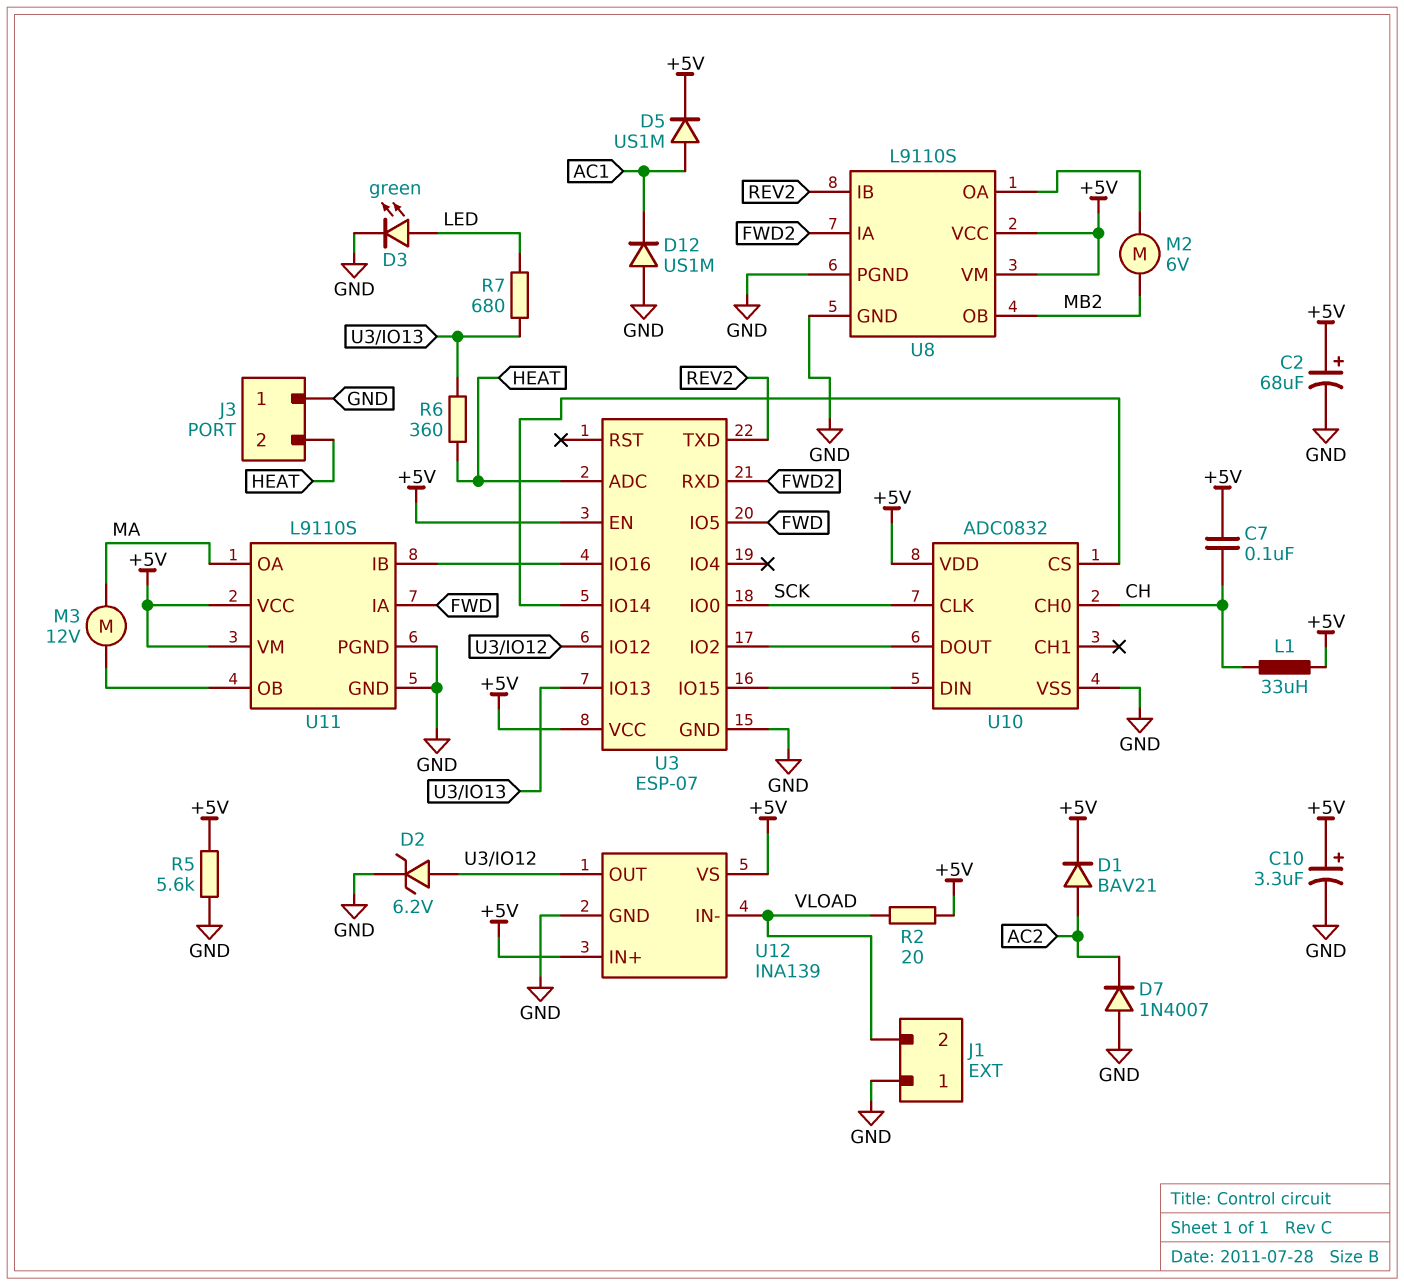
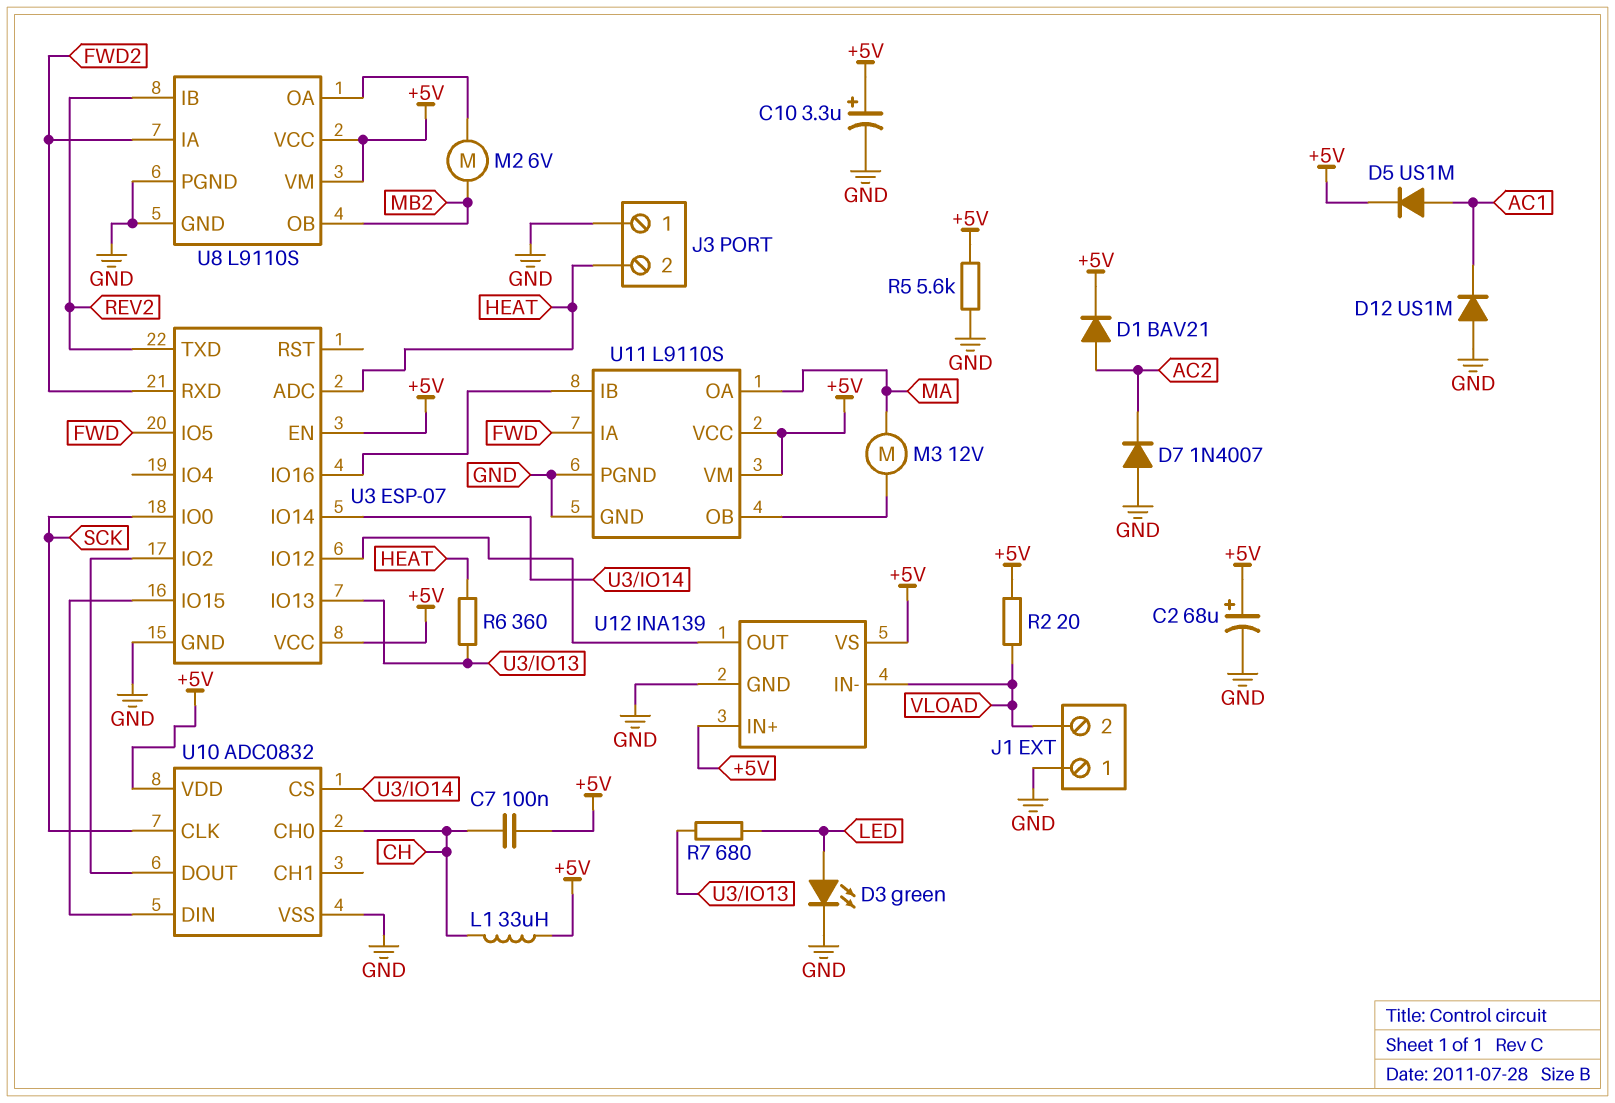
D2: zener 6.2V (A U3/IO12, K GND) -> none

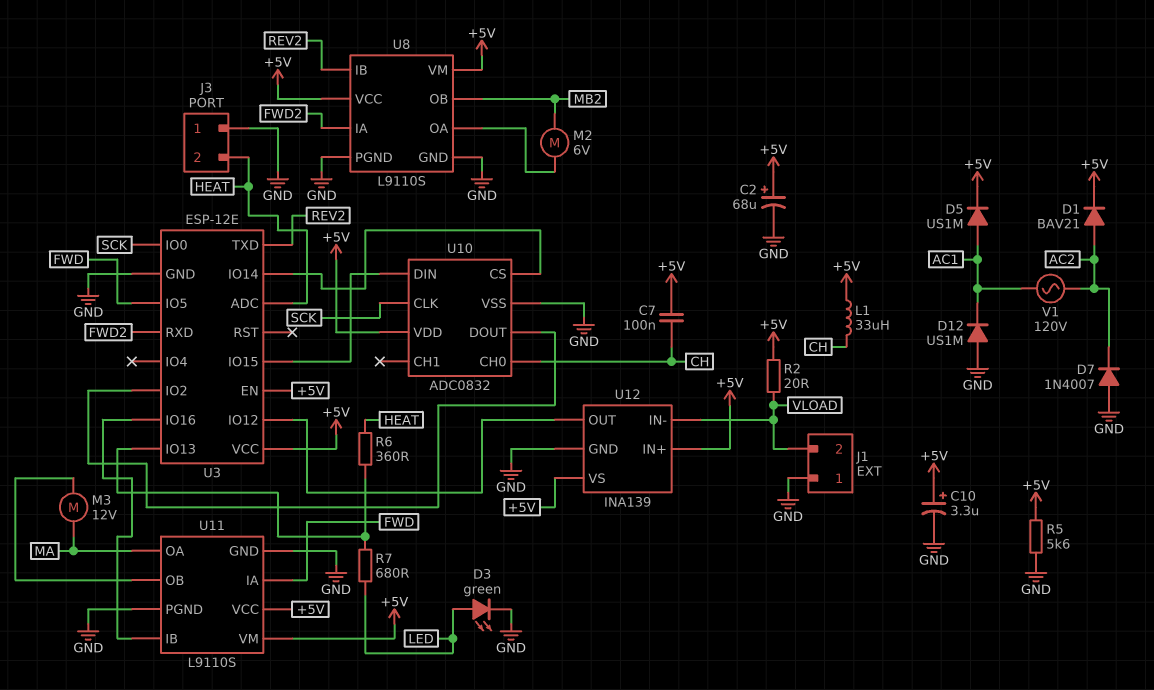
U3: ESP-07 -> ESP-12E
V1: none -> AC 120V (AC1, AC2)

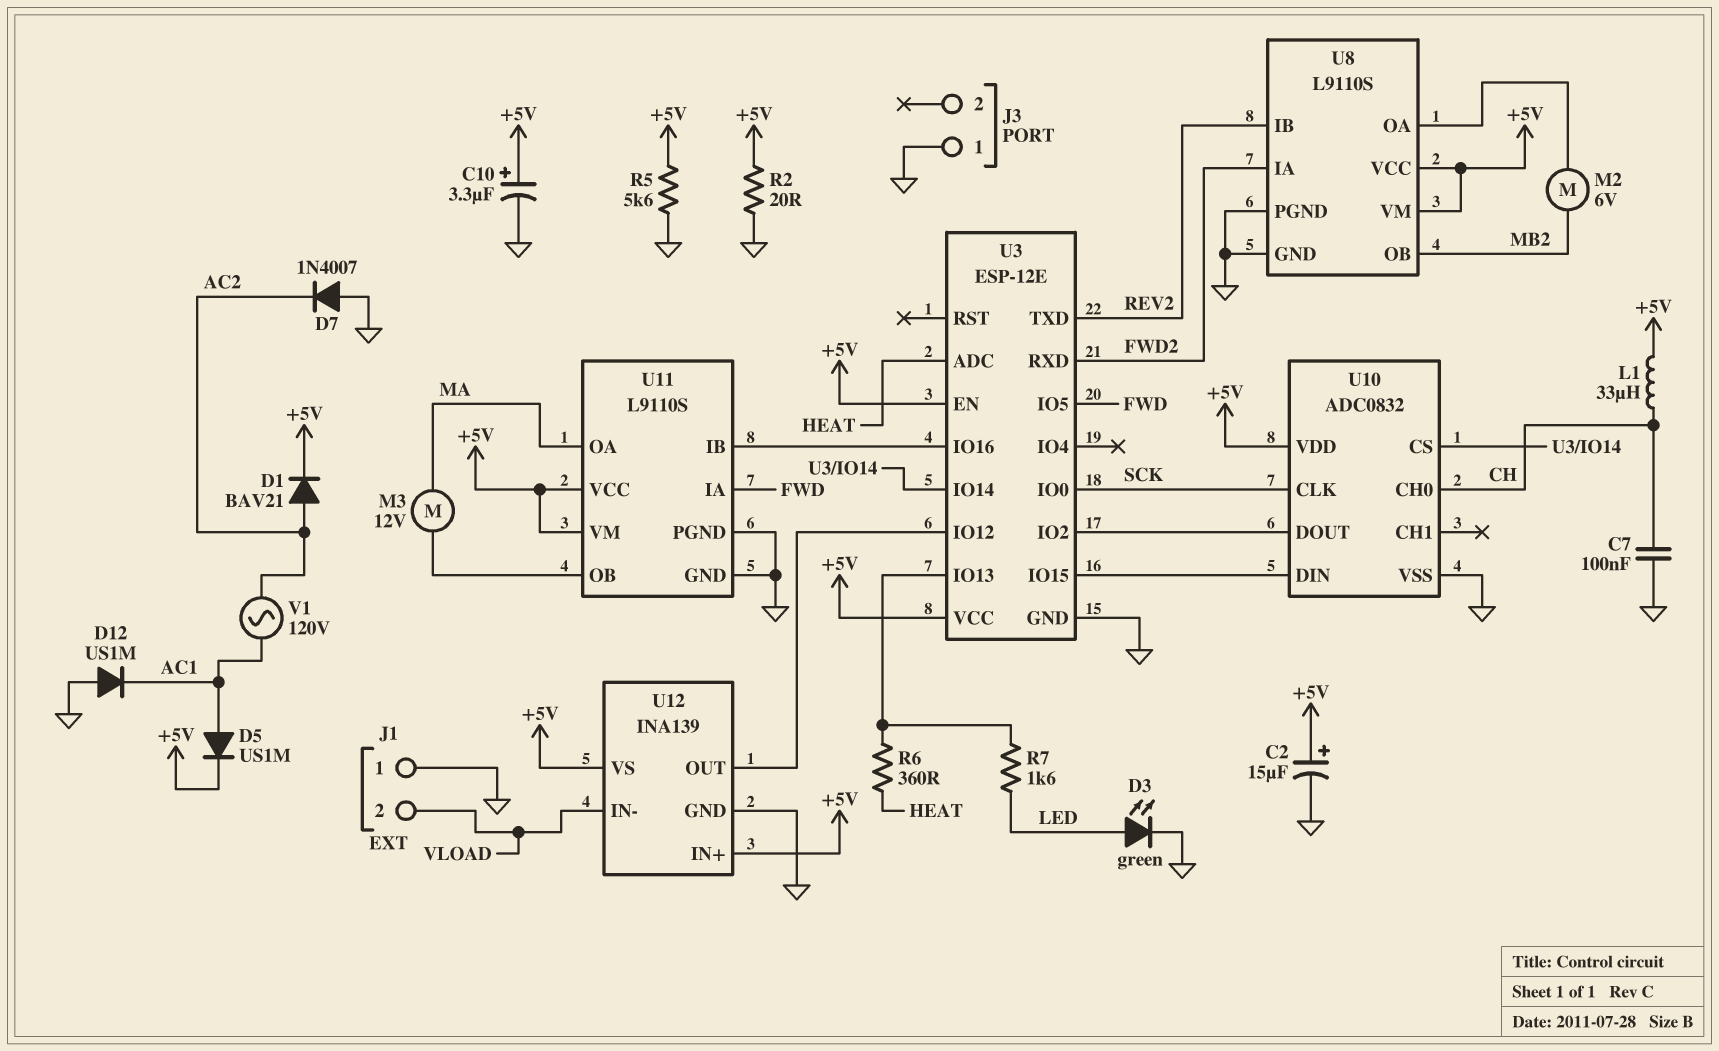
C2: 68uF (plus +5V, minus GND) -> 15uF (plus +5V, minus GND)
C7: 100nF (+5V, CH) -> 100nF (CH, GND)
J3 pin 2: HEAT -> none
R2: 20 (+5V, VLOAD) -> 20 (+5V, GND)
R7: 680 (LED, U3/IO13) -> 1.6k (LED, U3/IO13)

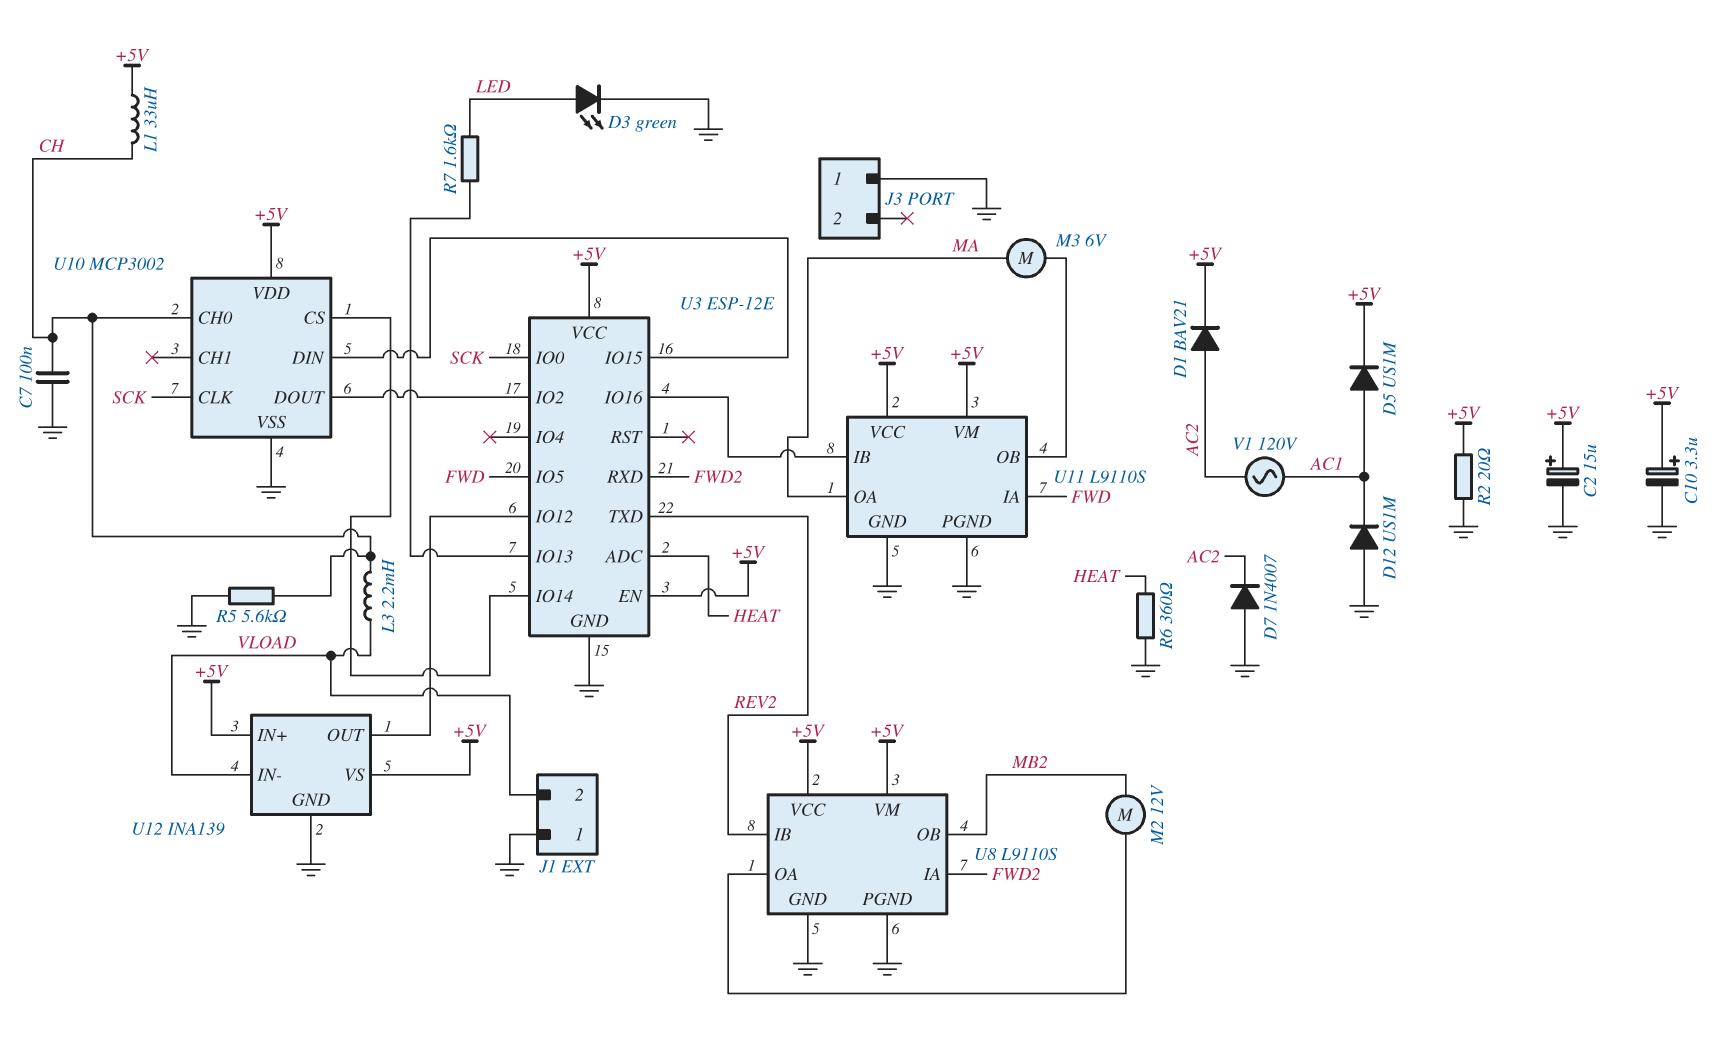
L3: none -> 2.2mH (CH, VLOAD)
M2: motor 6V (MB2, U8/OA) -> motor 12V (MB2, U8/OA)
M3: motor 12V (MA, U11/OB) -> motor 6V (MA, U11/OB)
R5: 5.6k (+5V, GND) -> 5.6k (CH, GND)
R6: 360 (HEAT, U3/IO13) -> 360 (GND, HEAT)
U10: ADC0832 -> MCP3002

